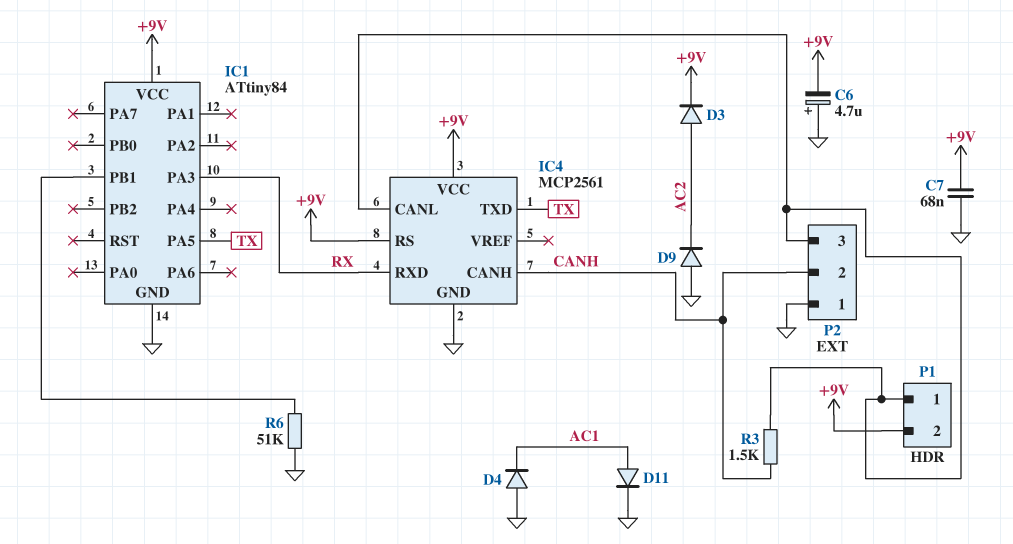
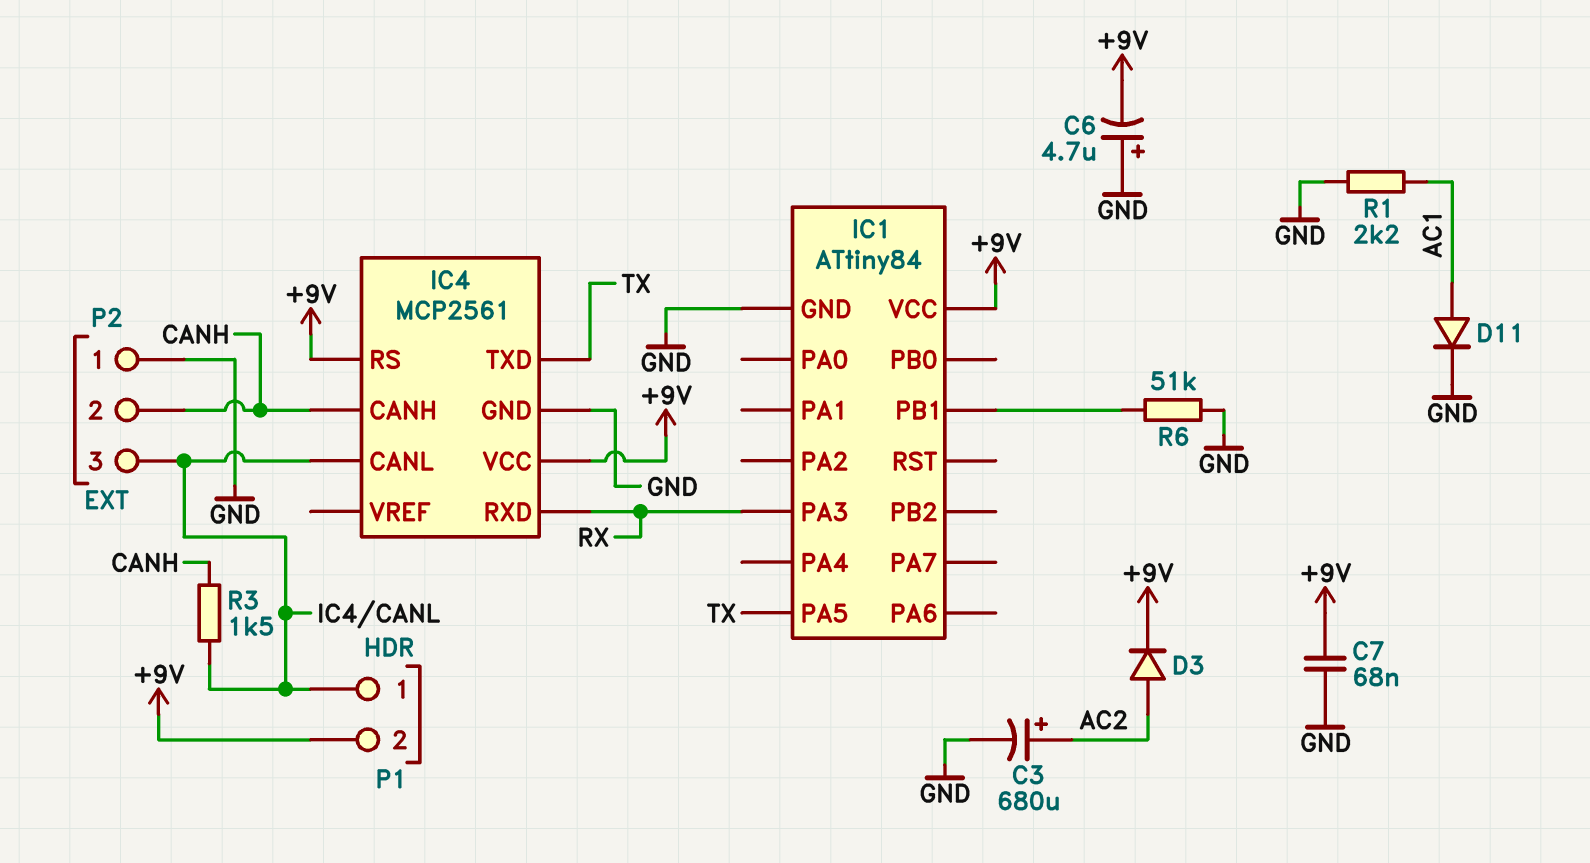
C3: none -> 680uF (plus AC2, minus GND)
D4: diode (A GND, K AC1) -> none
D9: diode (A GND, K AC2) -> none
R1: none -> 2.2k (AC1, GND)

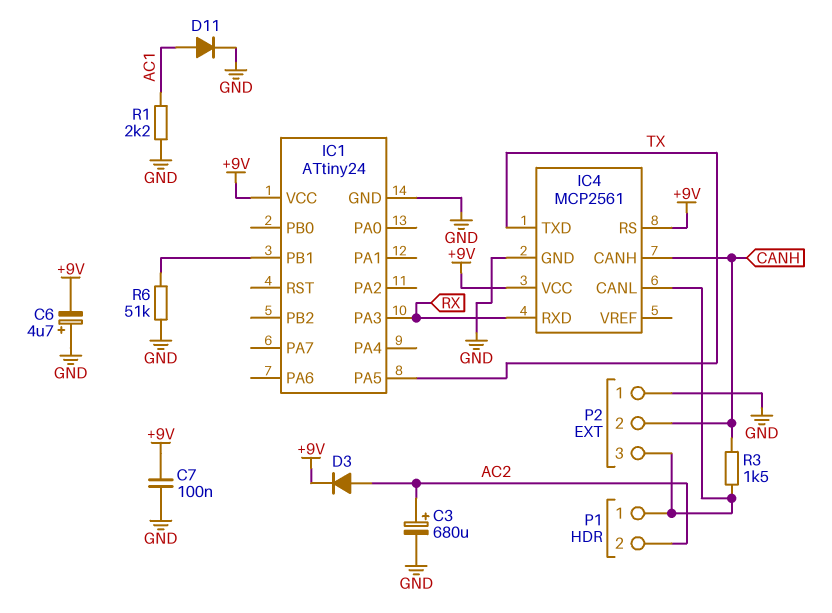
C7: 68nF (+9V, GND) -> 100nF (+9V, GND)
IC1: ATtiny84 -> ATtiny24
P1 pin 2: +9V -> AC2

